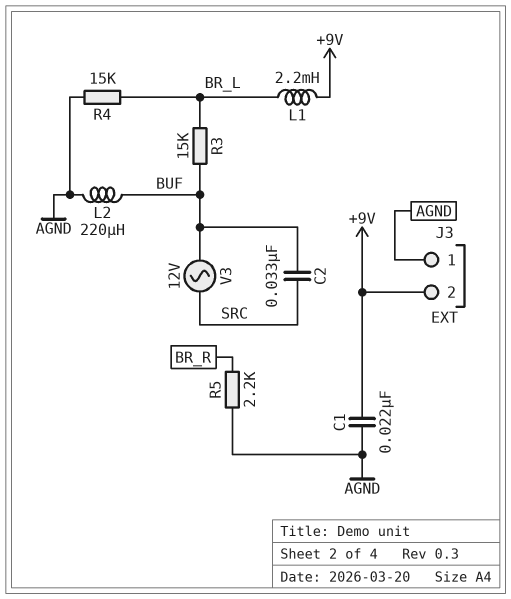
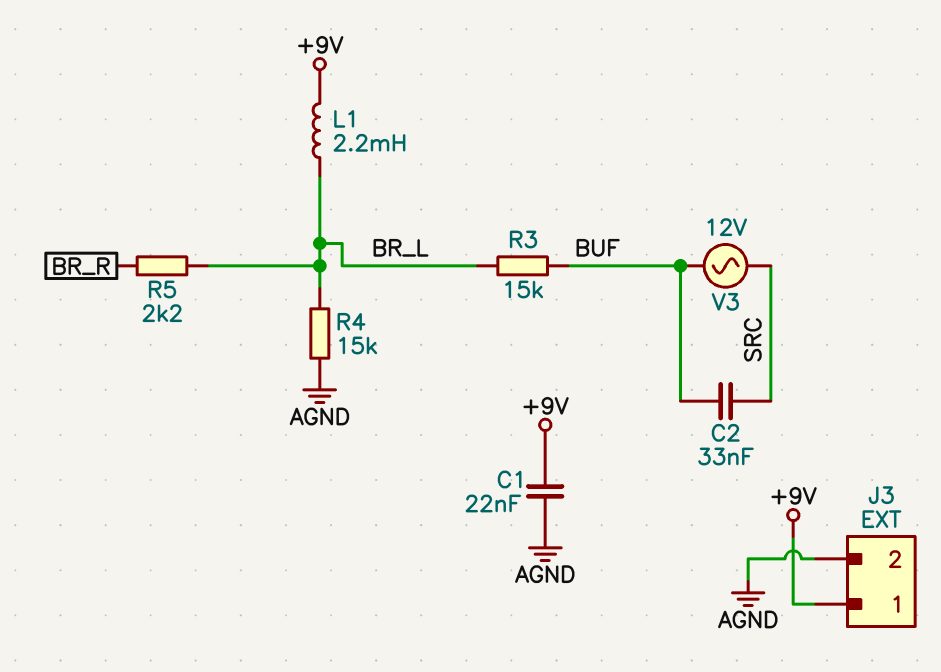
J3 pin 1: AGND -> +9V
J3 pin 2: +9V -> AGND
L2: 220uH (AGND, BUF) -> none
R5: 2.2k (AGND, BR_R) -> 2.2k (BR_L, BR_R)

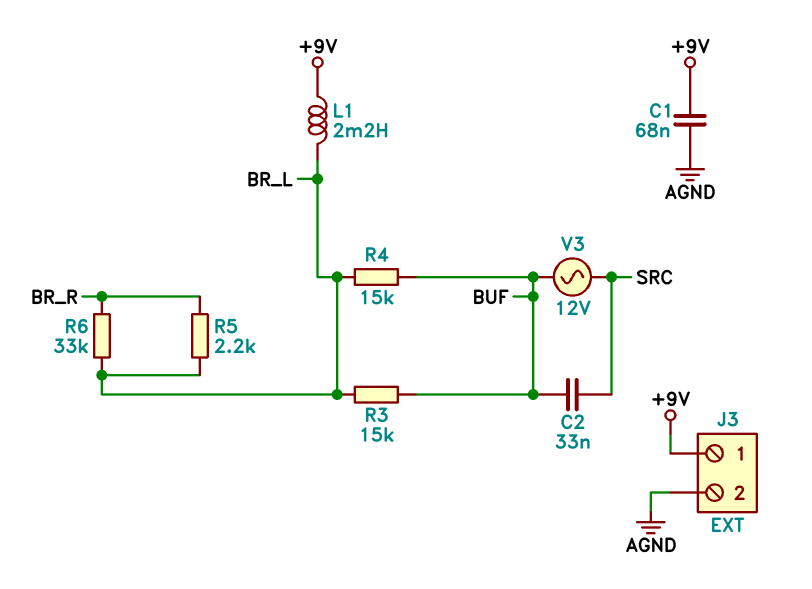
C1: 22nF (+9V, AGND) -> 68nF (+9V, AGND)
R4: 15k (AGND, BR_L) -> 15k (BR_L, BUF)
R6: none -> 33k (BR_L, BR_R)

